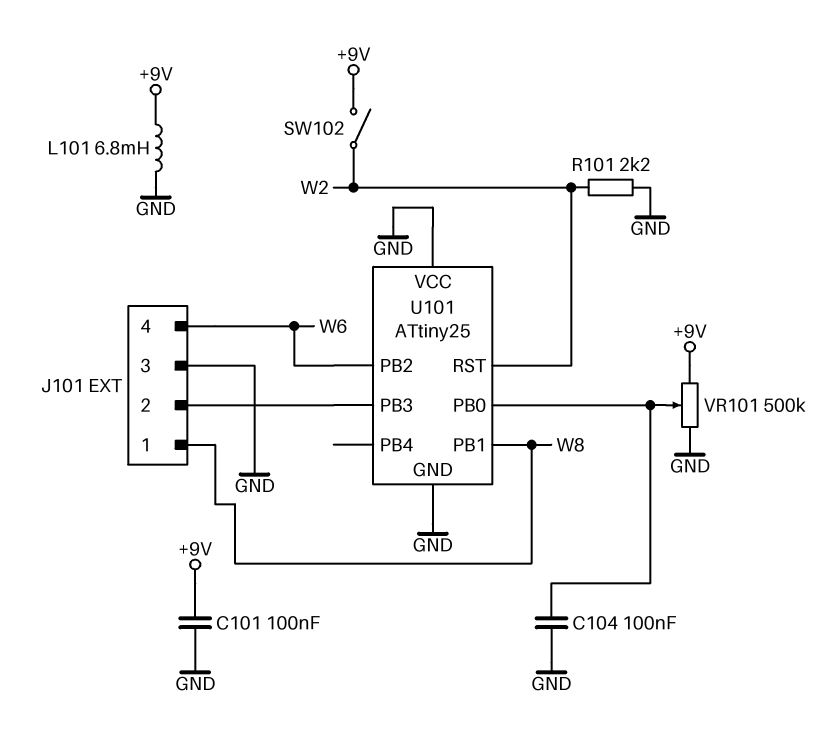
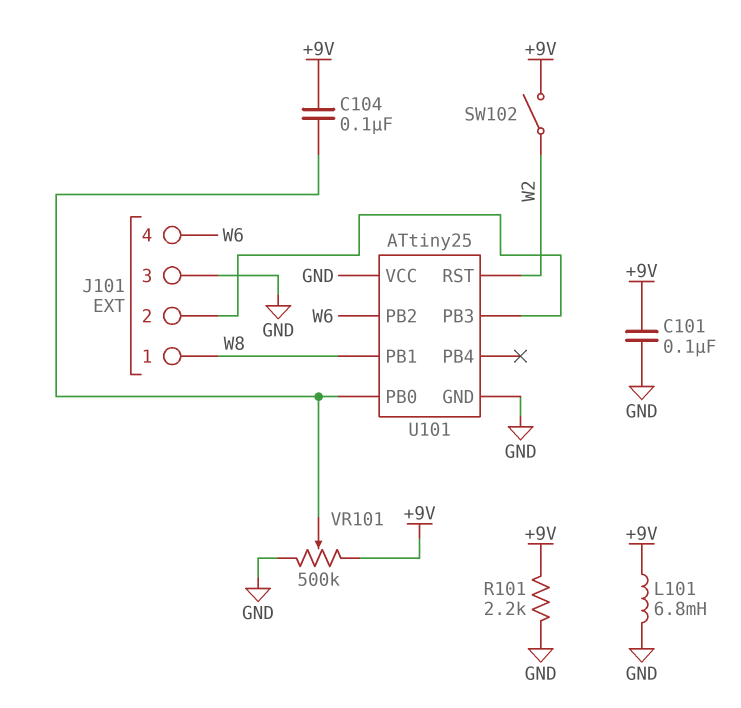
C104: 100nF (GND, U101/PB0) -> 100nF (+9V, U101/PB0)
R101: 2.2k (GND, W2) -> 2.2k (+9V, GND)

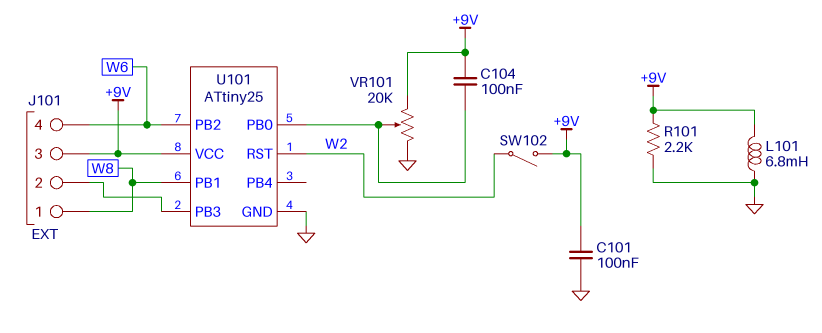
J101 pin 3: GND -> +9V
U101 pin VCC: GND -> +9V
VR101: 500k (+9V, GND, wiper U101/PB0) -> 20k (+9V, GND, wiper U101/PB0)

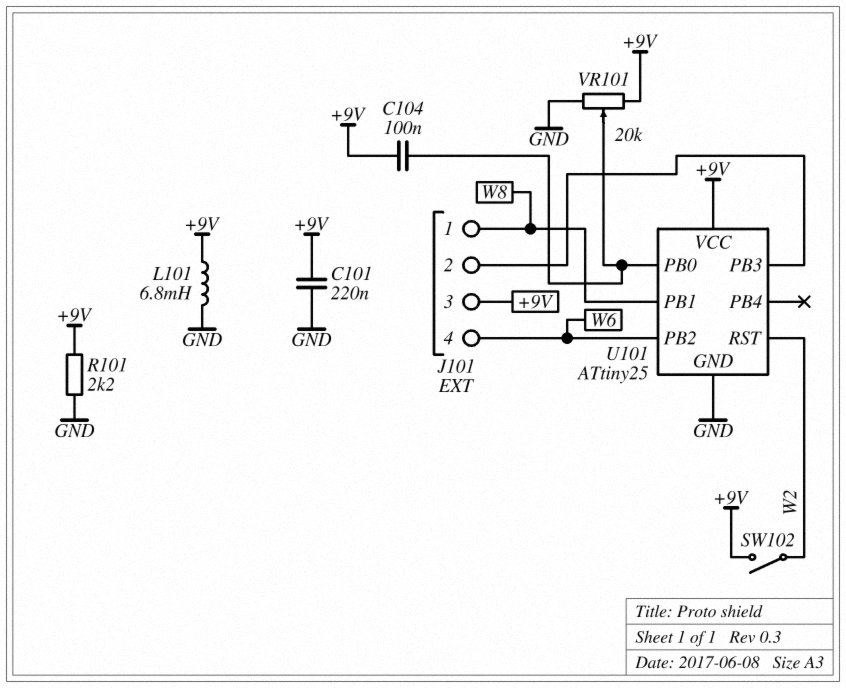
C101: 100nF (+9V, GND) -> 220nF (+9V, GND)

